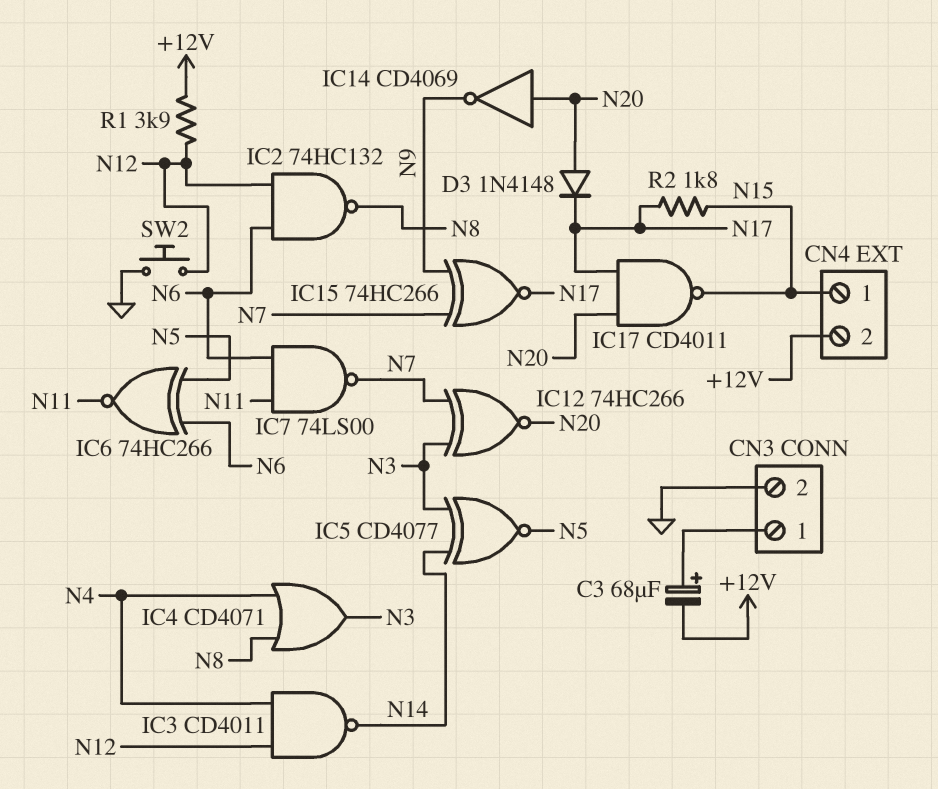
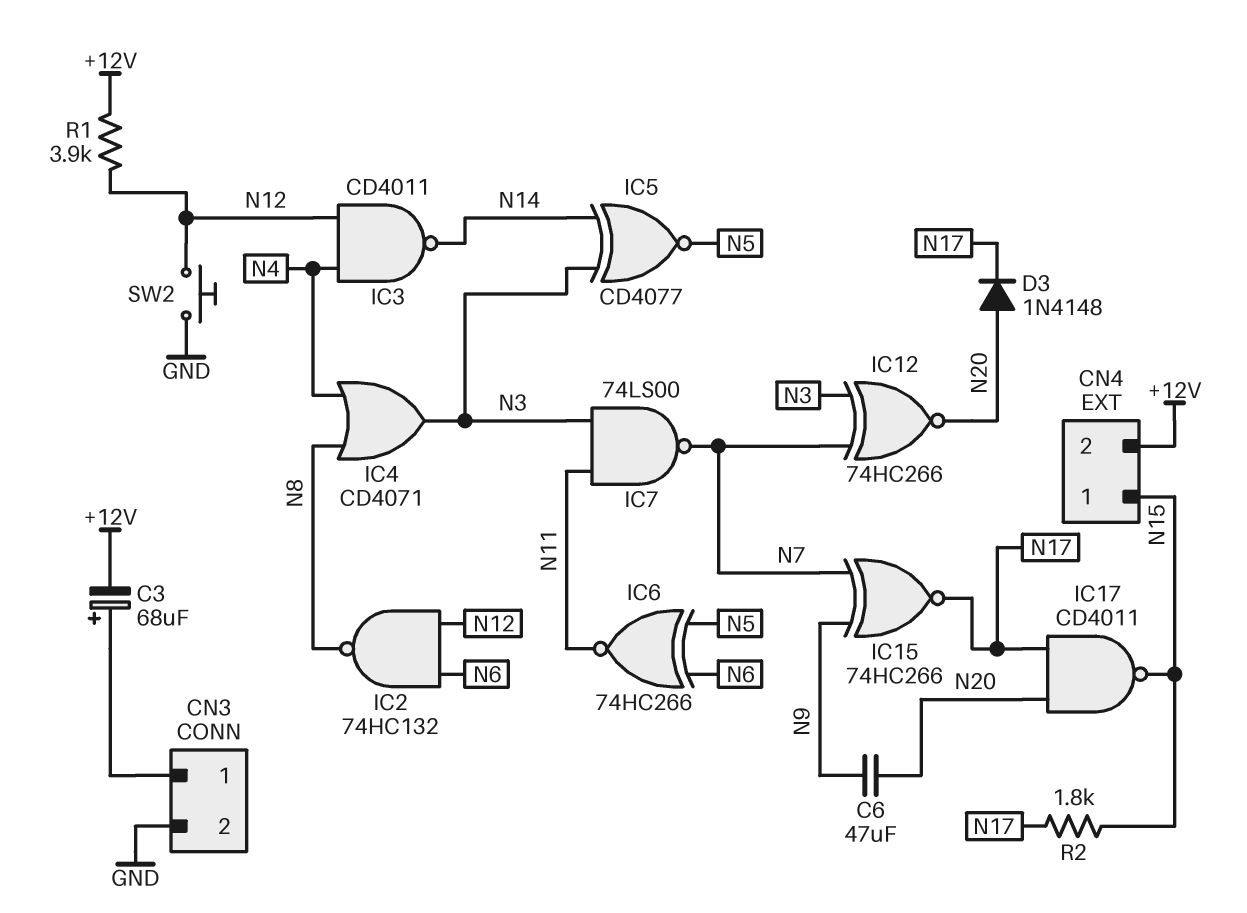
C6: none -> 47uF (N9, N20)
IC7: NAND 74LS00 (in N6, in N11, out N7) -> NAND 74LS00 (in N3, in N11, out N7)
IC14: NOT CD4069 (in N20, out N9) -> none

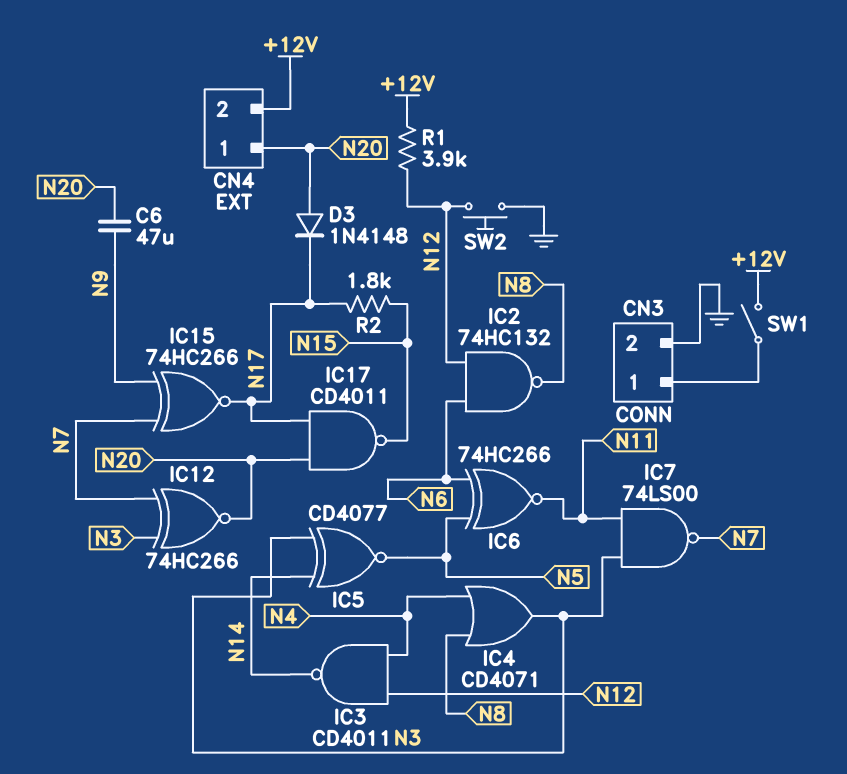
C3: 68uF (plus CN3/1, minus +12V) -> none
CN4 pin 1: N15 -> N20
SW1: none -> switch (+12V, CN3/1)

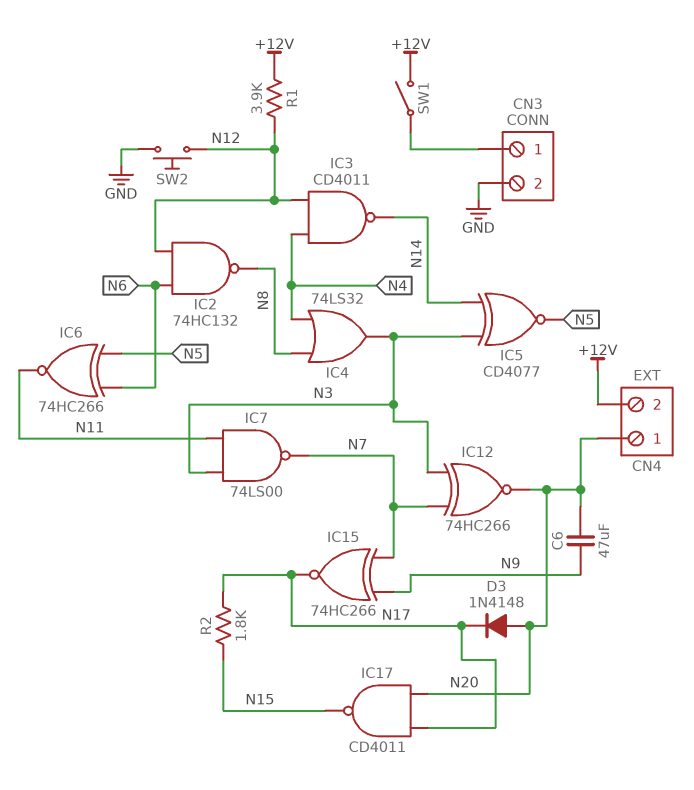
IC4: OR CD4071 (in N4, in N8, out N3) -> OR 74LS32 (in N4, in N8, out N3)

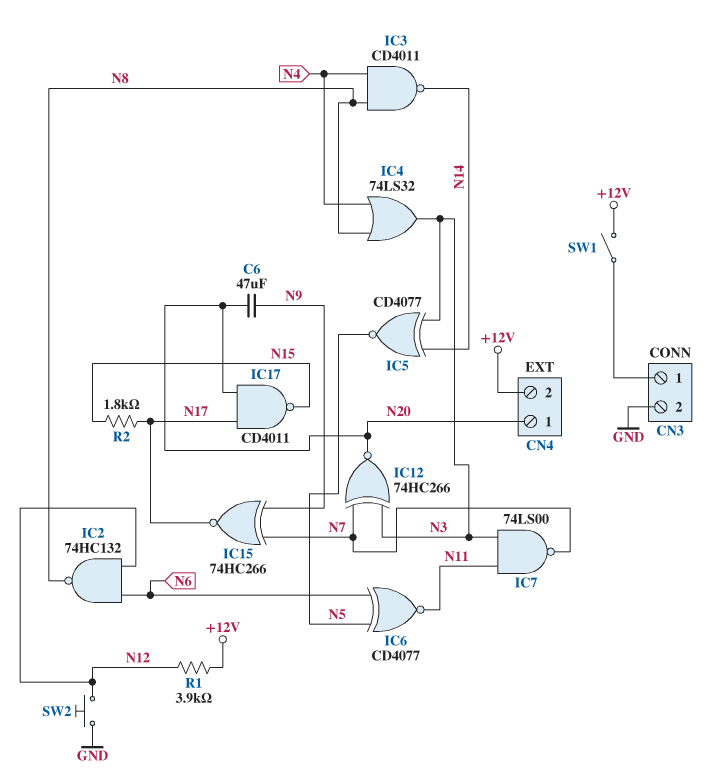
D3: diode 1N4148 (A N20, K N17) -> none
IC3: NAND CD4011 (in N4, in N12, out N14) -> NAND CD4011 (in N4, in N8, out N14)
IC6: XNOR 74HC266 (in N5, in N6, out N11) -> XNOR CD4077 (in N5, in N6, out N11)

